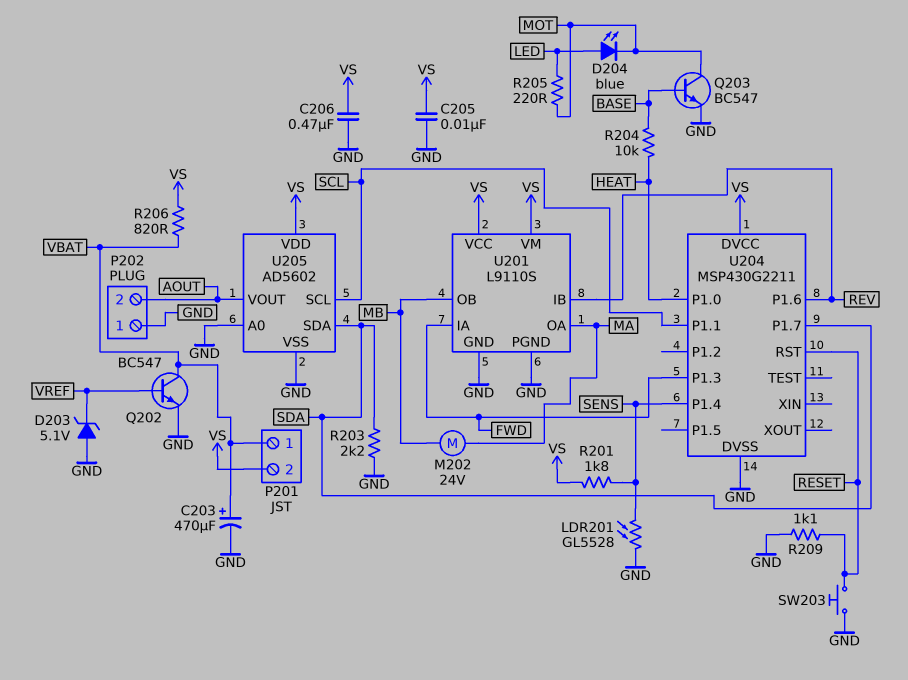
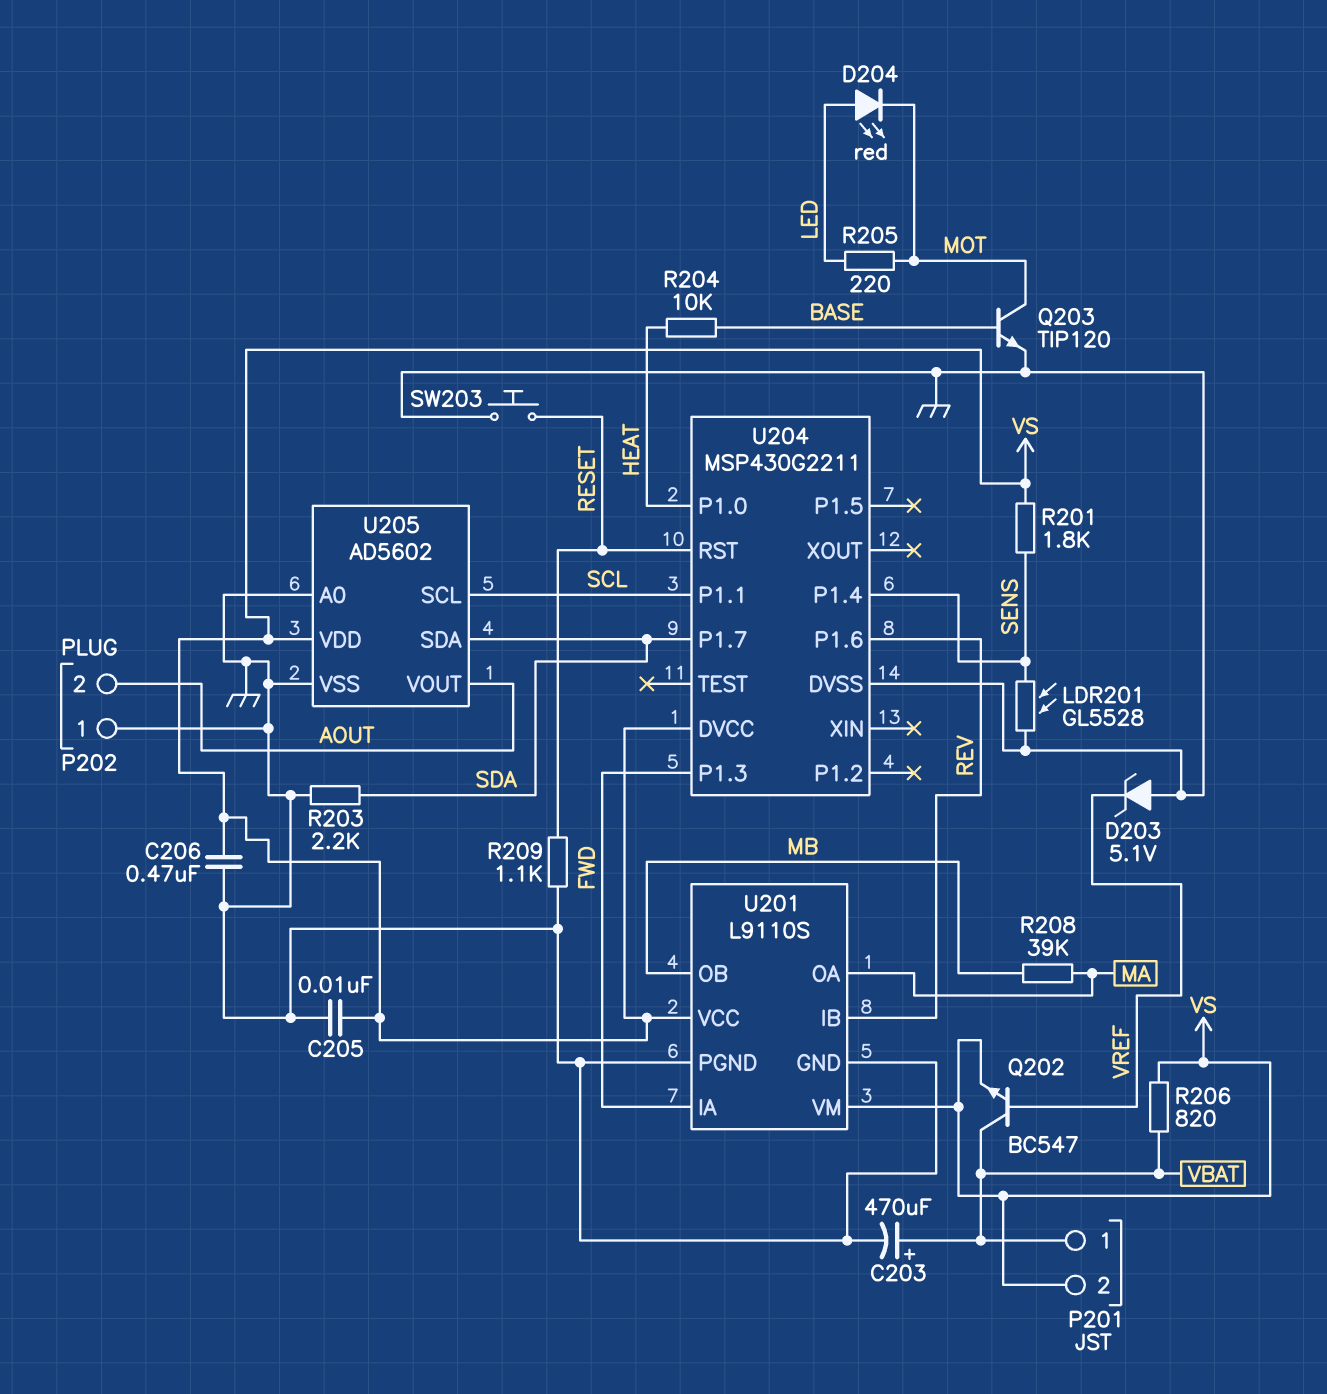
D204: LED blue (A LED, K MOT) -> LED red (A LED, K MOT)
M202: motor 24V (MA, MB) -> none
Q202: NPN BC547 (B VREF, C VBAT, E GND) -> NPN BC547 (B VREF, C VBAT, E VS)
Q203: NPN BC547 (B BASE, C MOT, E GND) -> NPN TIP120 (B BASE, C MOT, E GND)
R208: none -> 39k (MA, MB)

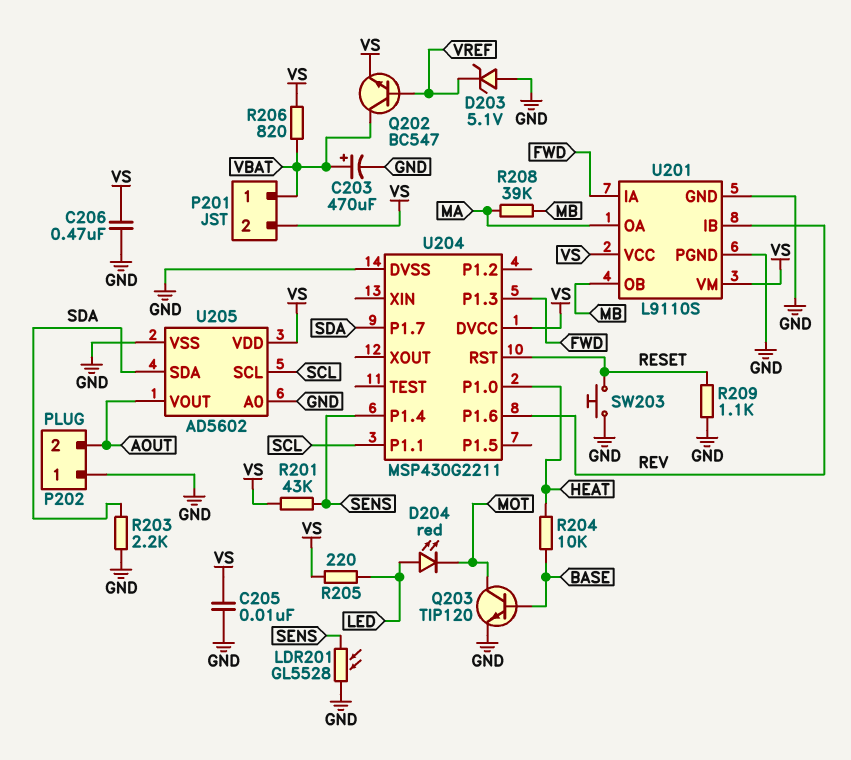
R201: 1.8k (SENS, VS) -> 43k (SENS, VS)
R205: 220 (LED, MOT) -> 220 (LED, VS)

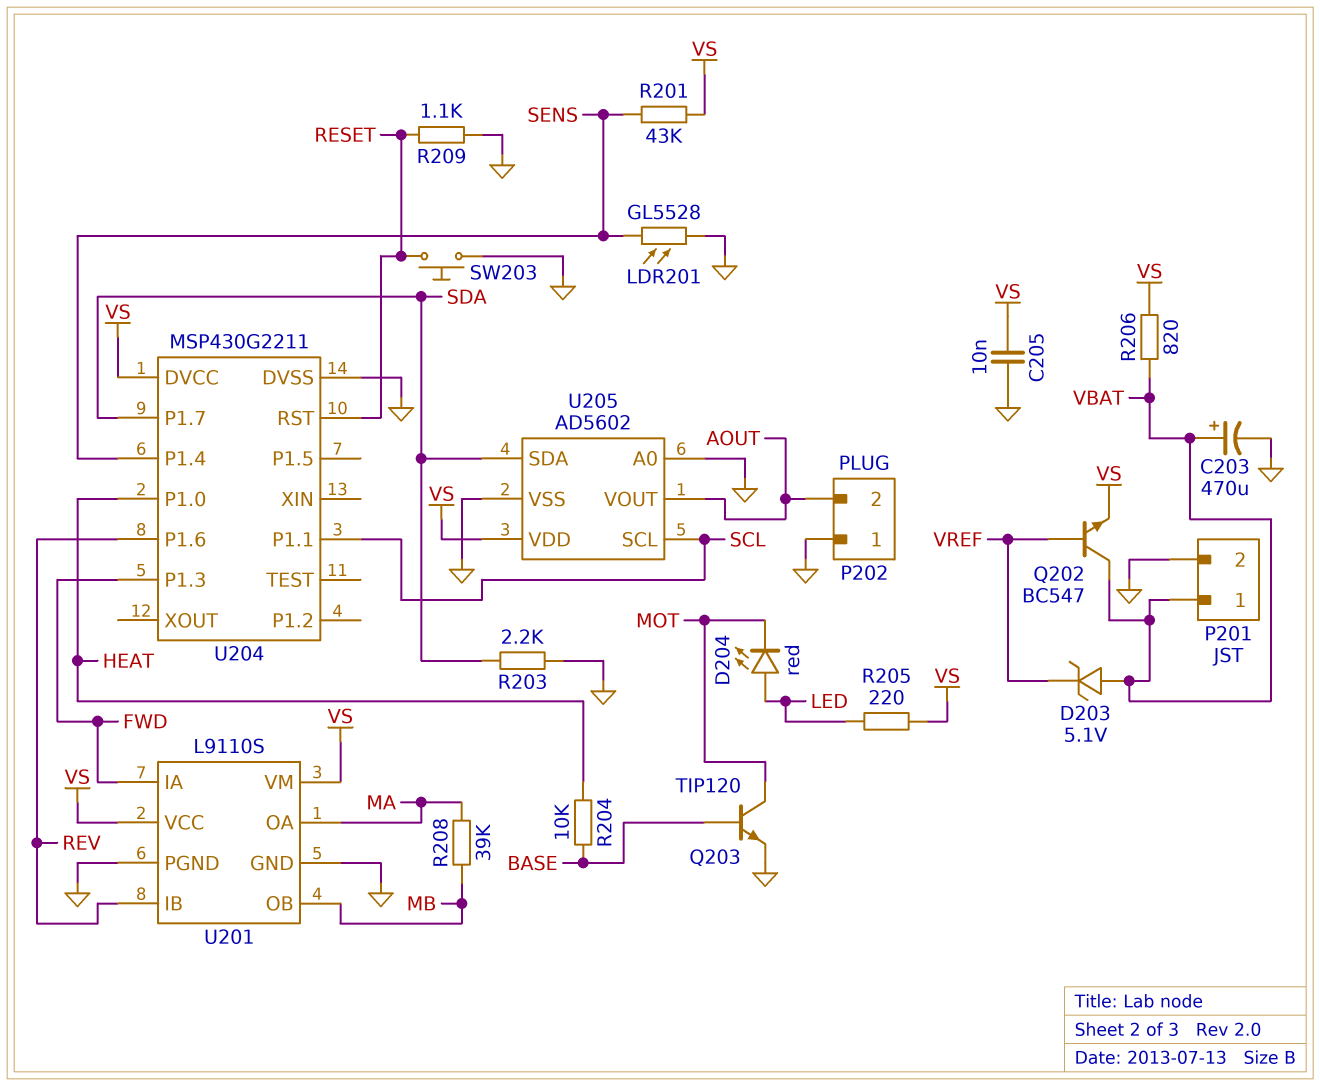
C206: 470nF (GND, VS) -> none
D203: zener 5.1V (A GND, K VREF) -> zener 5.1V (A VBAT, K VREF)
P201 pin 2: VS -> GND

